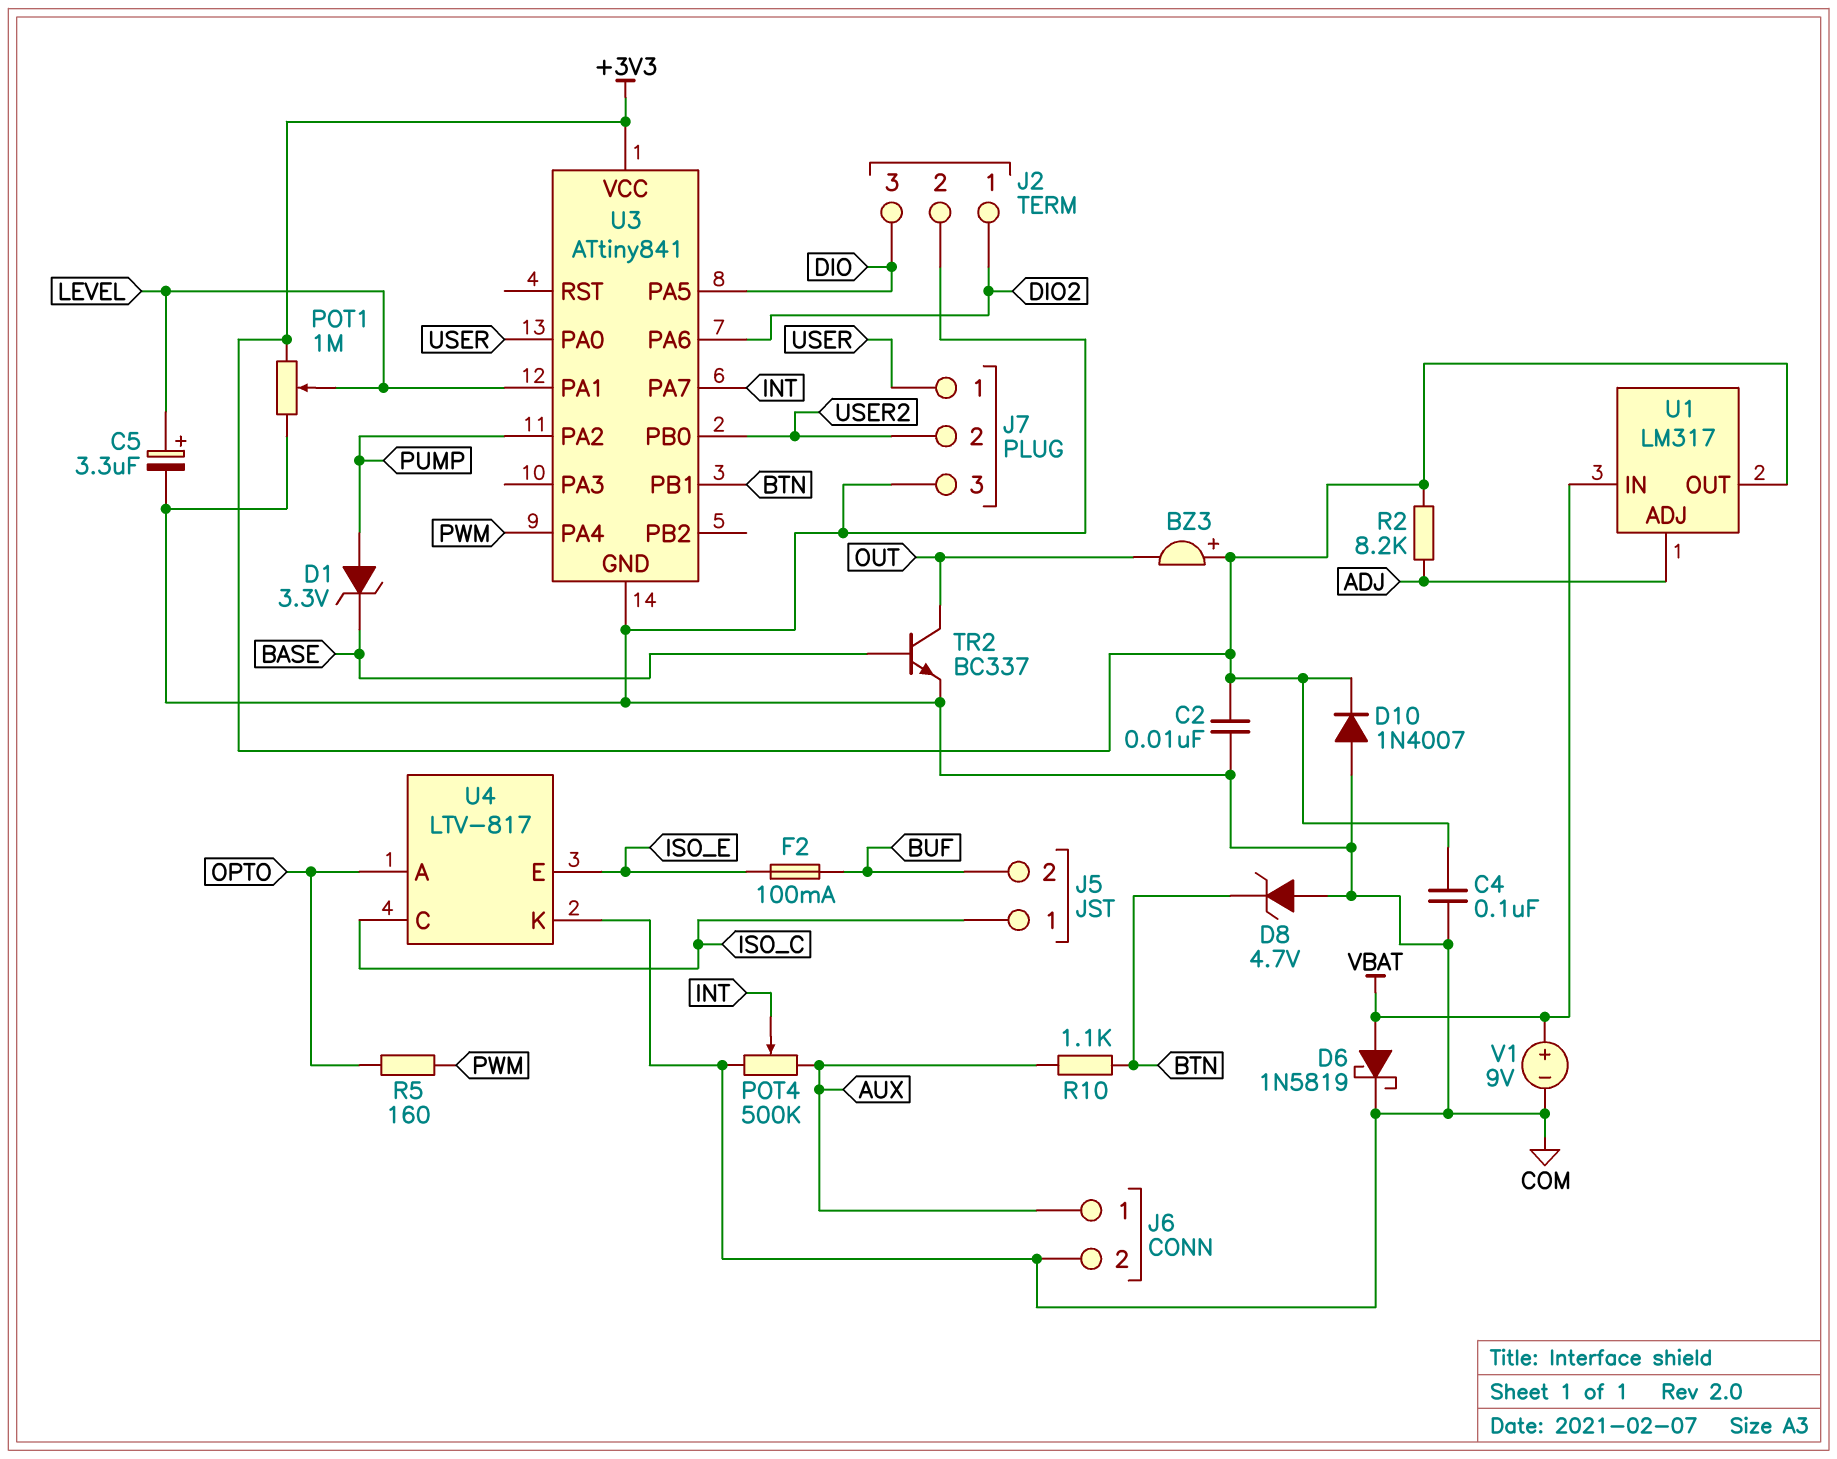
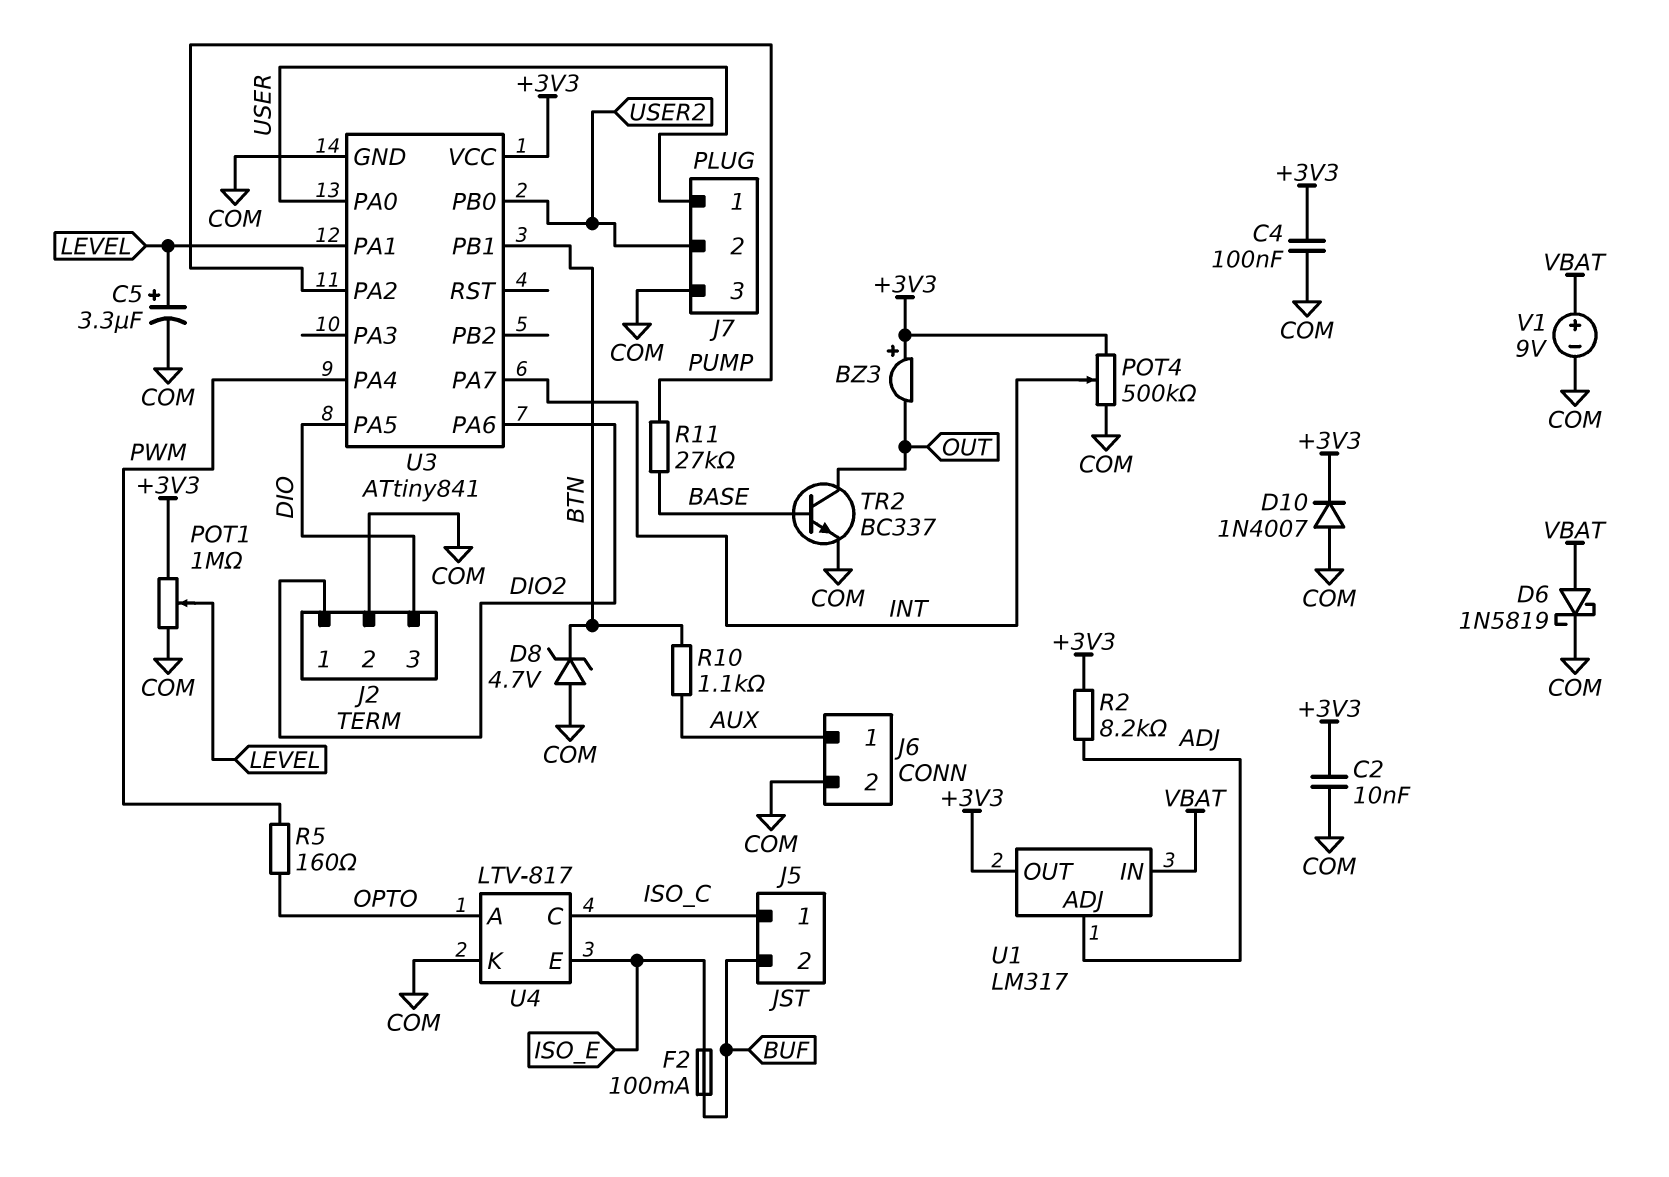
D1: zener 3.3V (A PUMP, K BASE) -> none
POT4: 500k (AUX, COM, wiper INT) -> 500k (+3V3, COM, wiper INT)
R11: none -> 27k (BASE, PUMP)

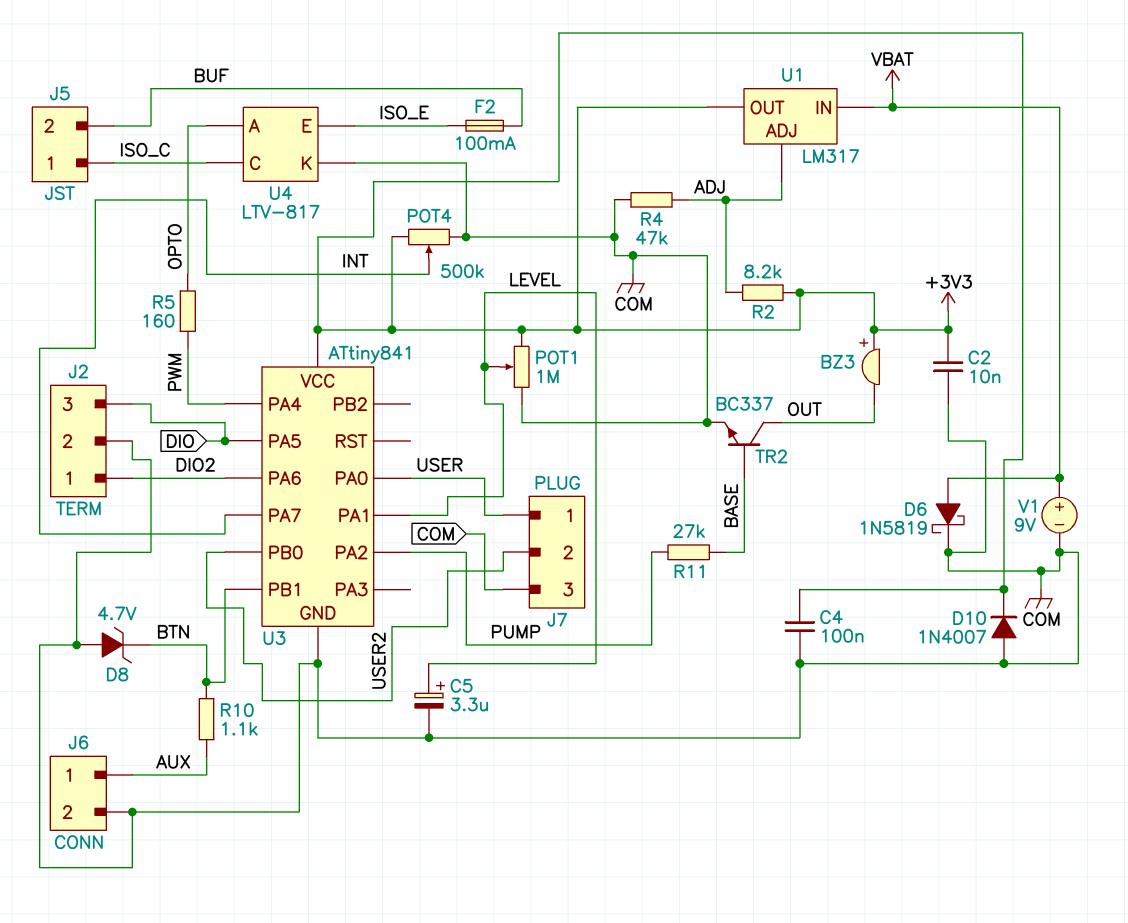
R4: none -> 47k (ADJ, COM)

